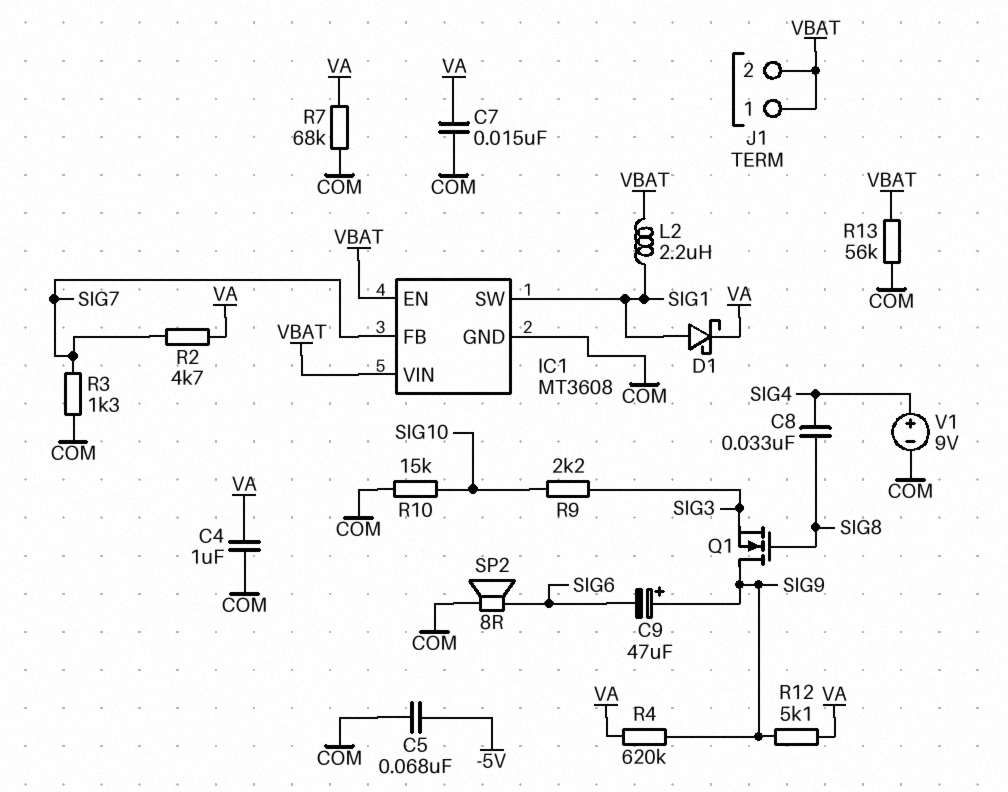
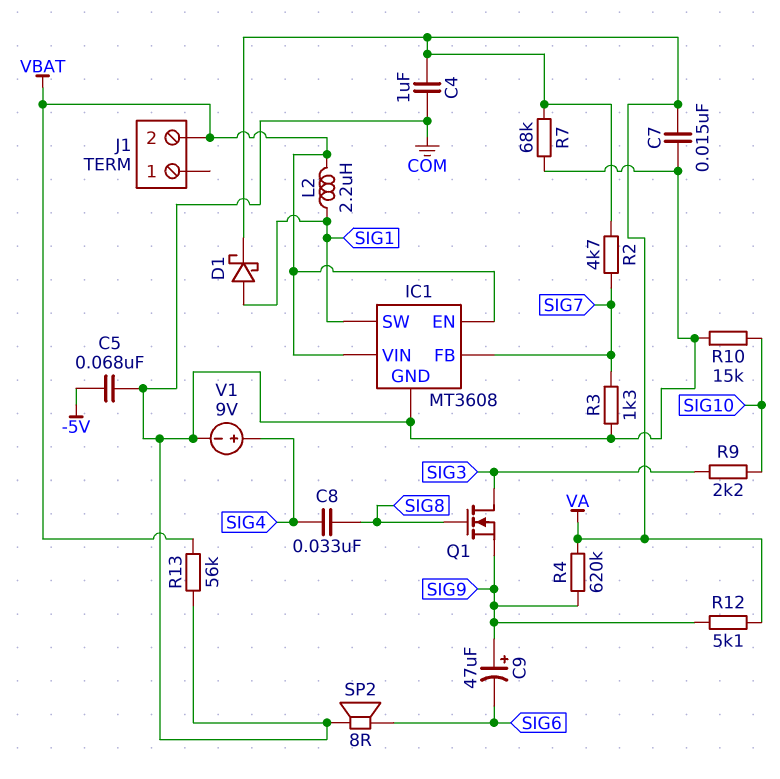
J1 pin 1: VBAT -> none
Q1: NMOS (G SIG8, D SIG9, S SIG3) -> NMOS (G SIG8, D SIG3, S SIG9)

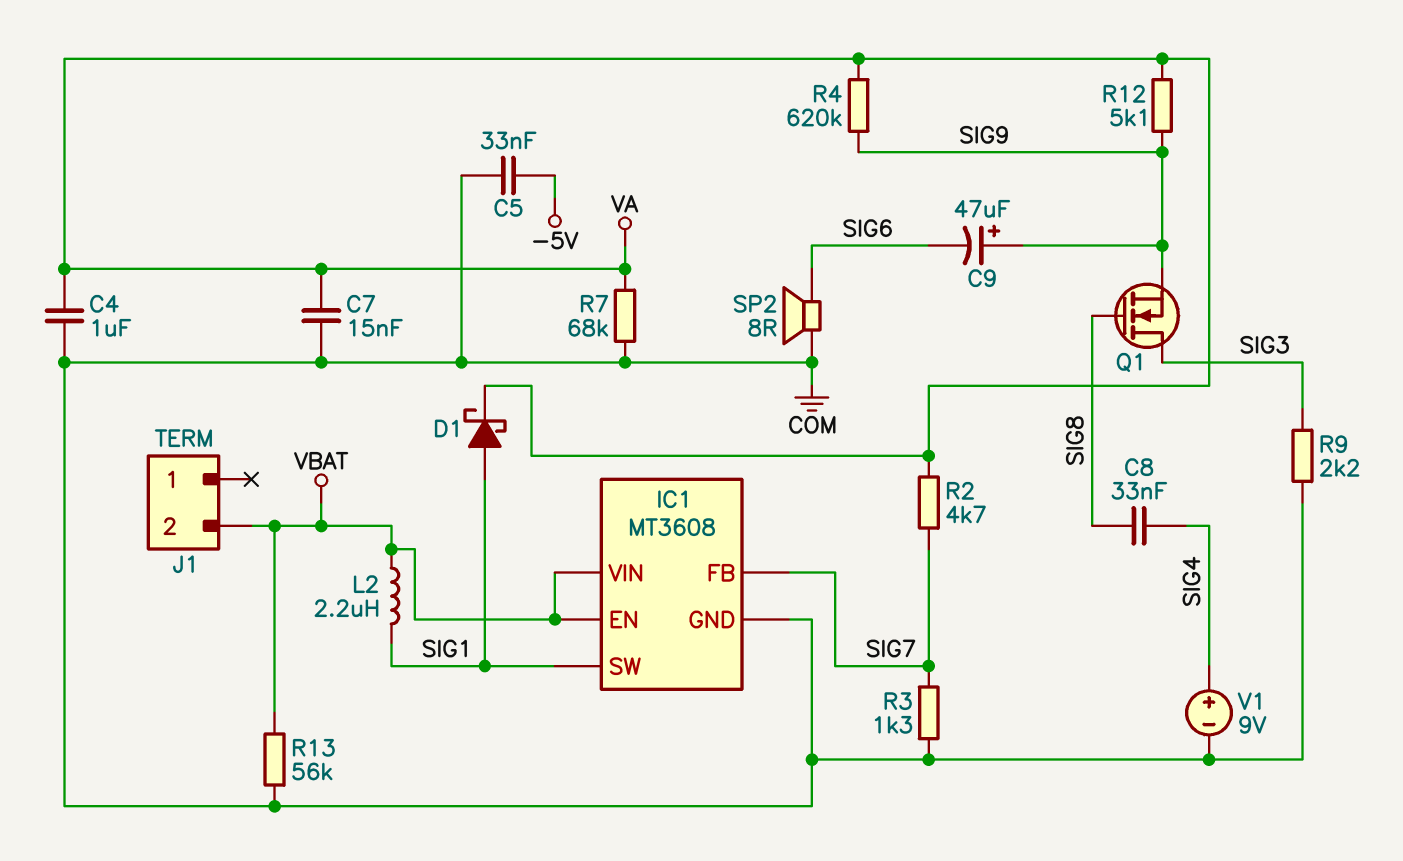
C5: 68nF (-5V, COM) -> 33nF (-5V, COM)
R9: 2.2k (SIG3, SIG10) -> 2.2k (COM, SIG3)
R10: 15k (COM, SIG10) -> none

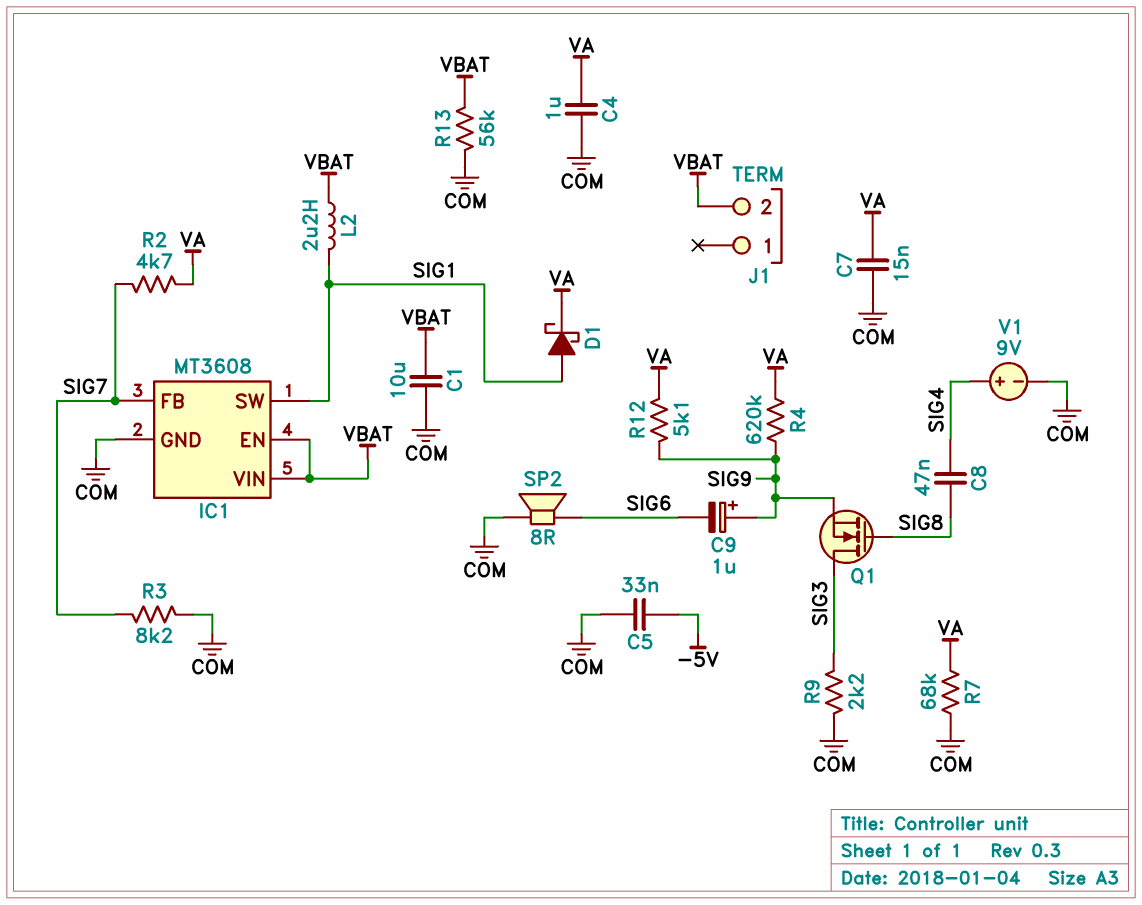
C1: none -> 10uF (COM, VBAT)
C8: 33nF (SIG4, SIG8) -> 47nF (SIG4, SIG8)
C9: 47uF (plus SIG9, minus SIG6) -> 1uF (plus SIG9, minus SIG6)
R3: 1.3k (COM, SIG7) -> 8.2k (COM, SIG7)

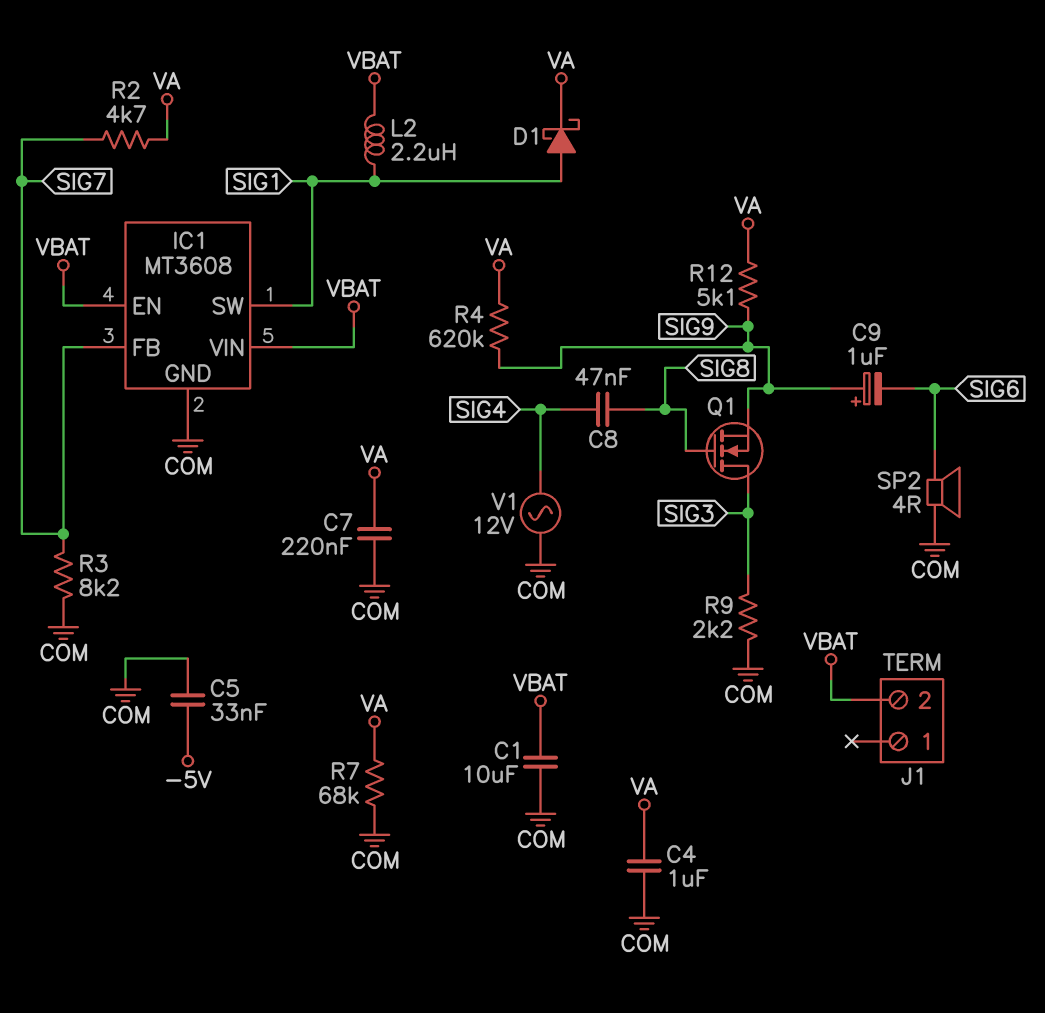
C7: 15nF (COM, VA) -> 220nF (COM, VA)
R13: 56k (COM, VBAT) -> none
SP2: speaker 8R (COM, SIG6) -> speaker 4R (COM, SIG6)
V1: 9V (plus SIG4, minus COM) -> AC 12V (COM, SIG4)

